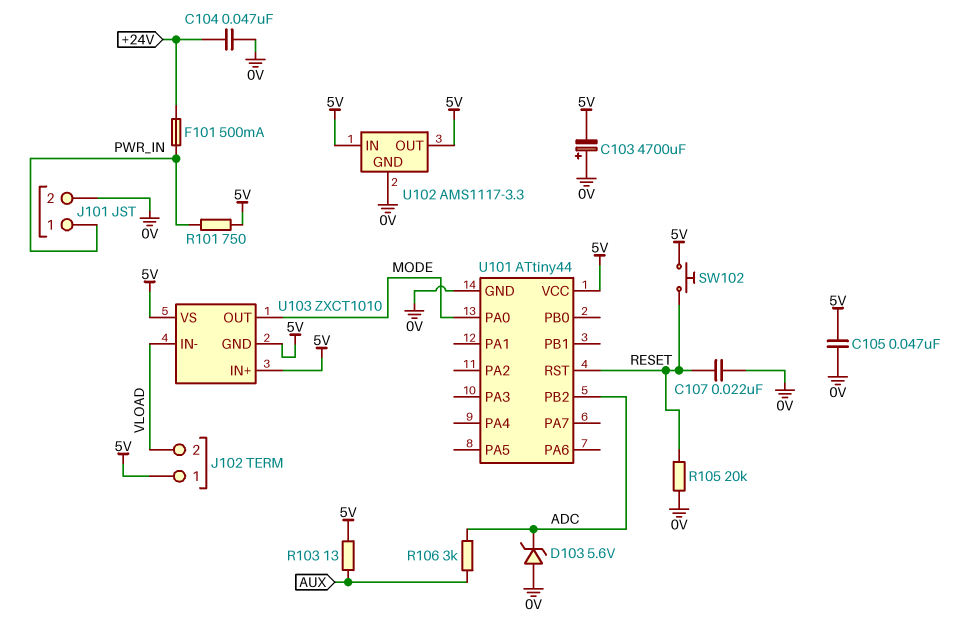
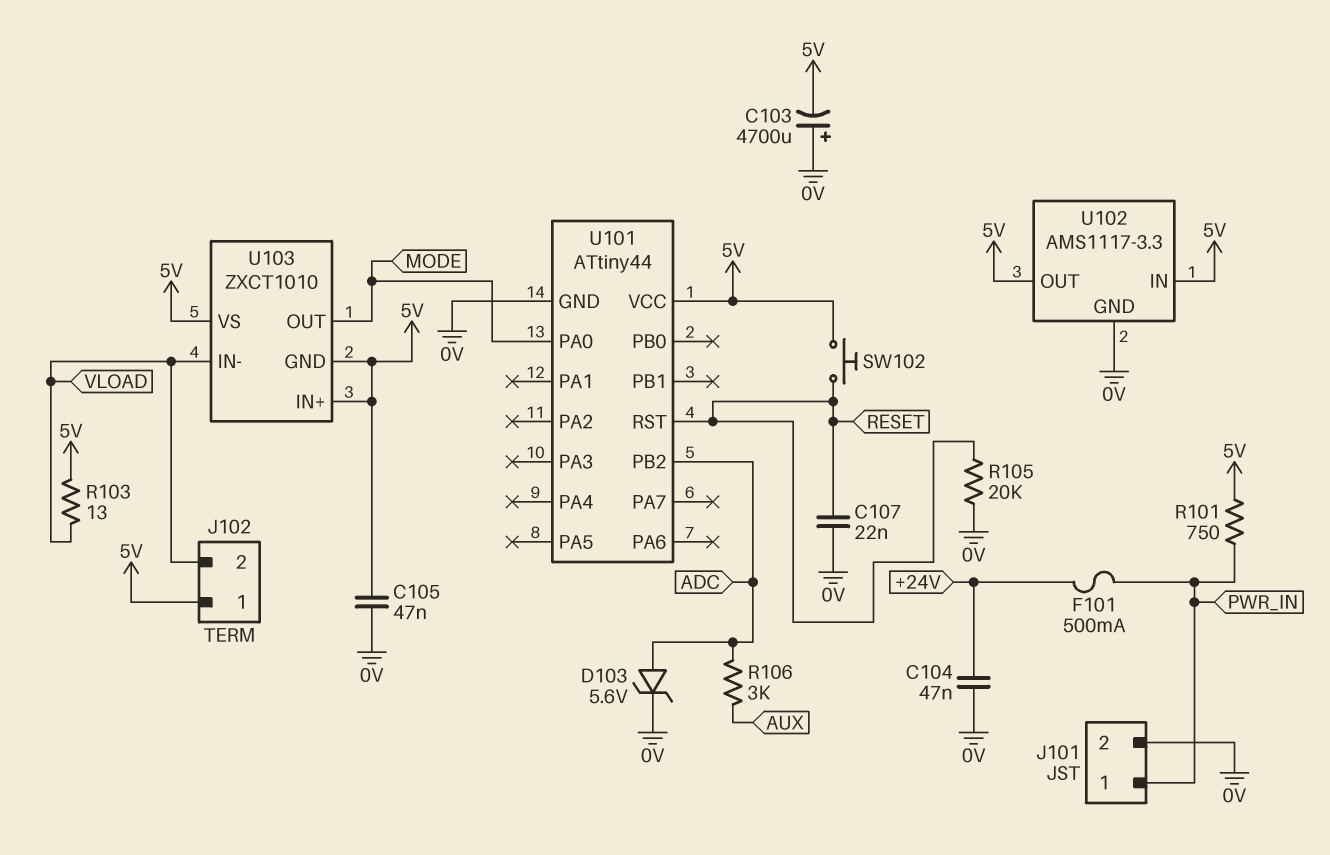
D103: zener 5.6V (A 0V, K ADC) -> zener 5.6V (A ADC, K 0V)
R103: 13 (5V, AUX) -> 13 (5V, VLOAD)

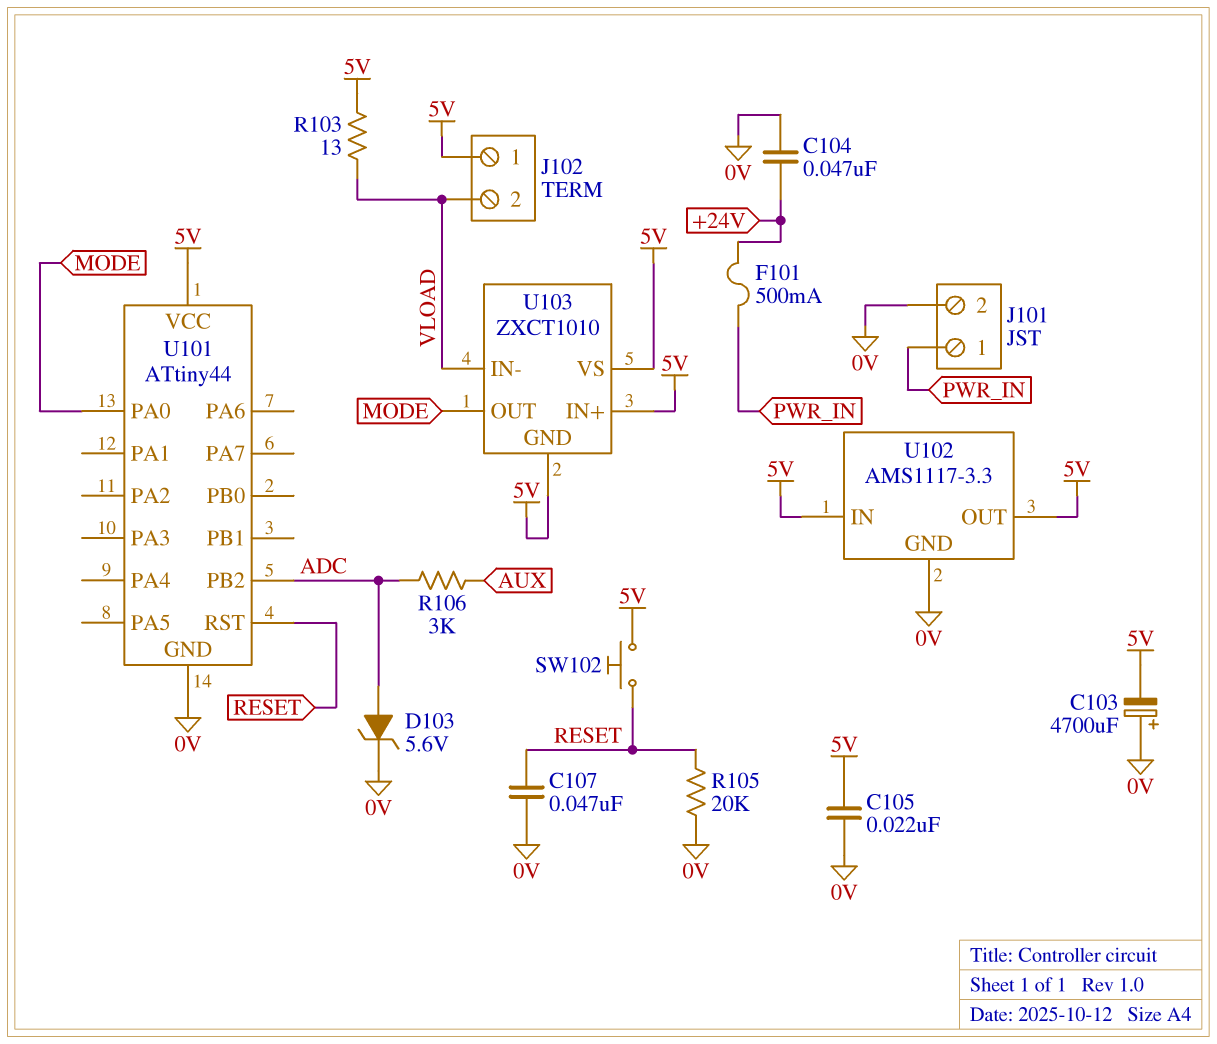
C105: 47nF (0V, 5V) -> 22nF (0V, 5V)
C107: 22nF (0V, RESET) -> 47nF (0V, RESET)
R101: 750 (5V, PWR_IN) -> none

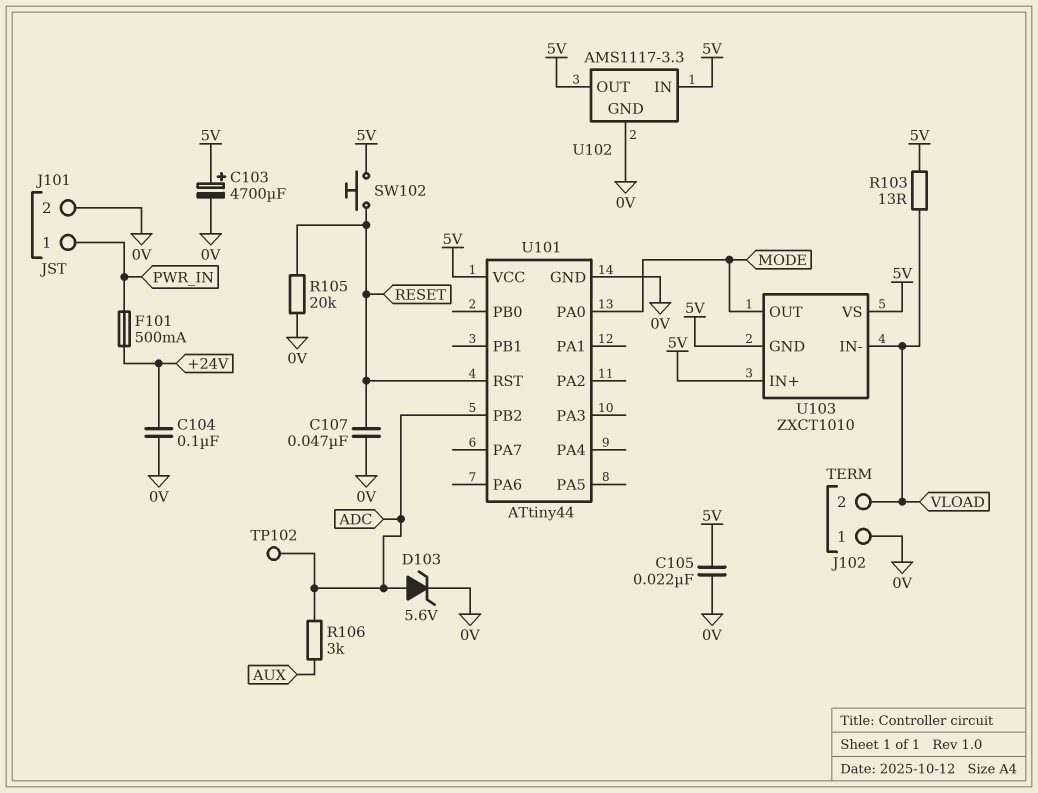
C103: 4700uF (plus 0V, minus 5V) -> 4700uF (plus 5V, minus 0V)
C104: 47nF (+24V, 0V) -> 100nF (+24V, 0V)
J102 pin 1: 5V -> 0V
TP102: none -> test point (ADC)

